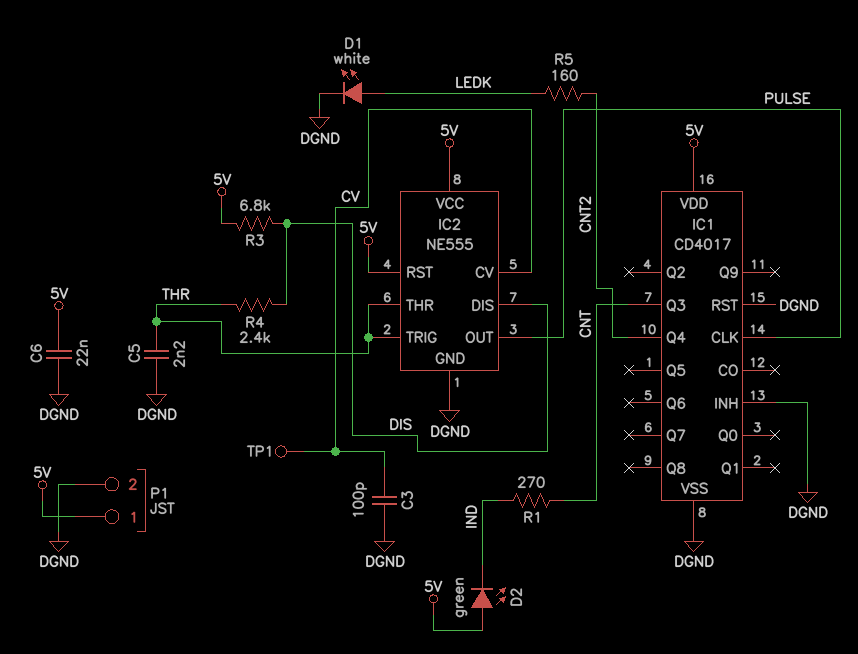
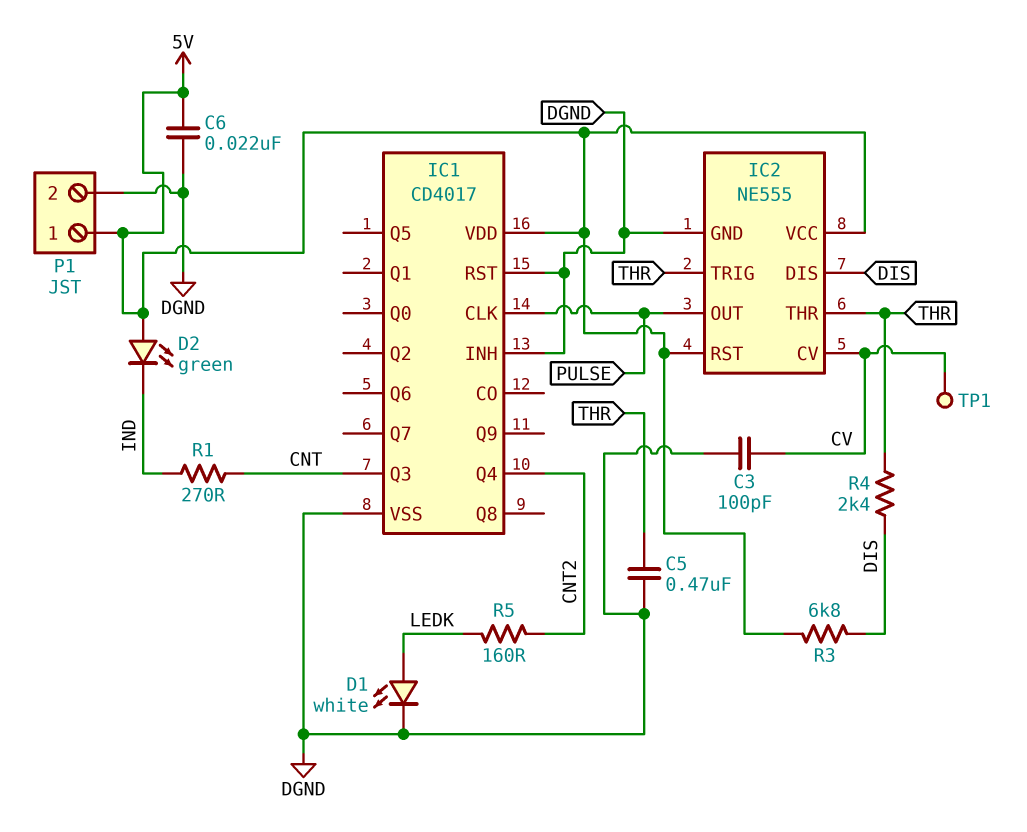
C5: 2.2nF (DGND, THR) -> 470nF (DGND, THR)

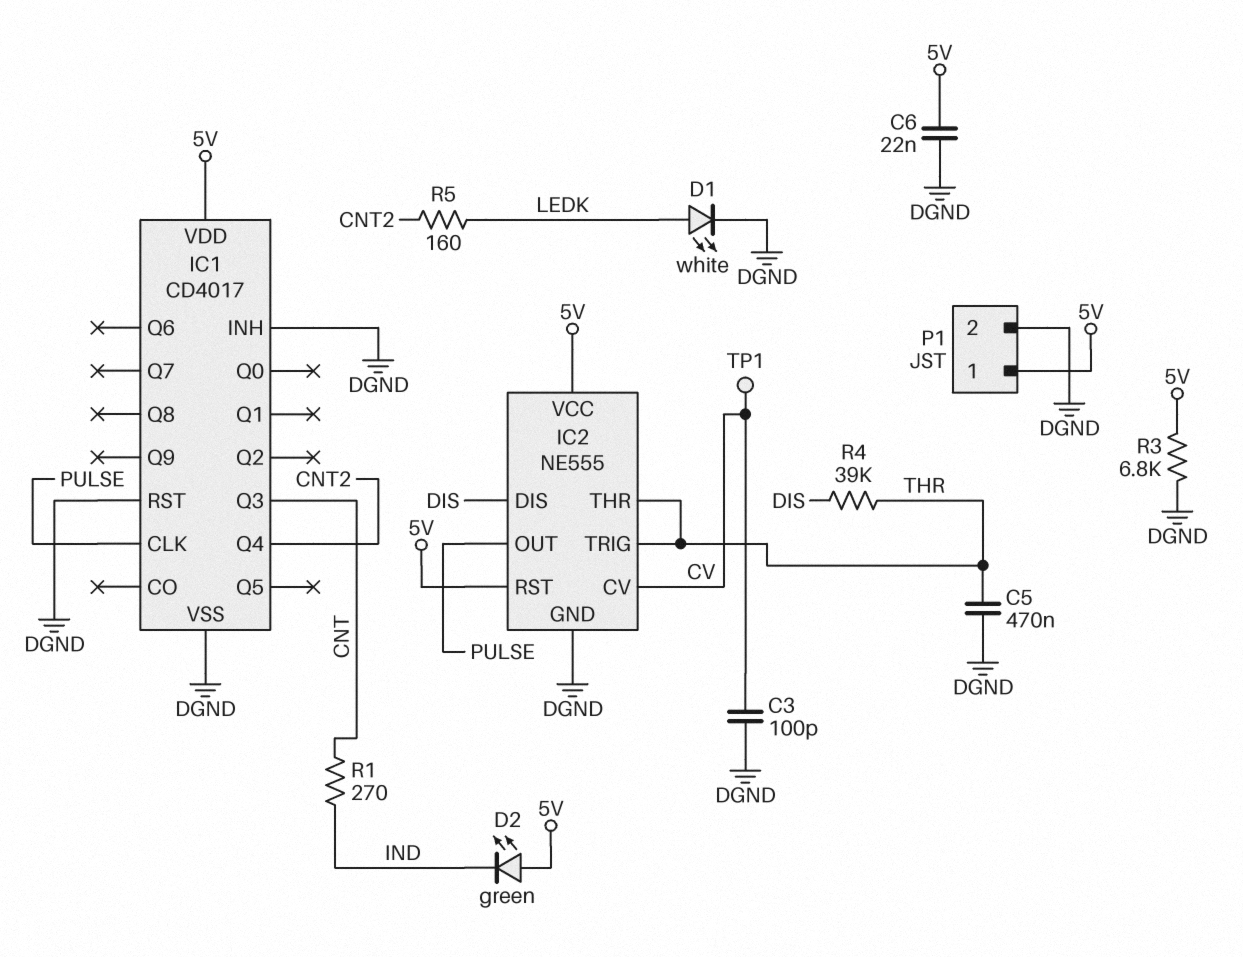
R3: 6.8k (5V, DIS) -> 6.8k (5V, DGND)
R4: 2.4k (DIS, THR) -> 39k (DIS, THR)

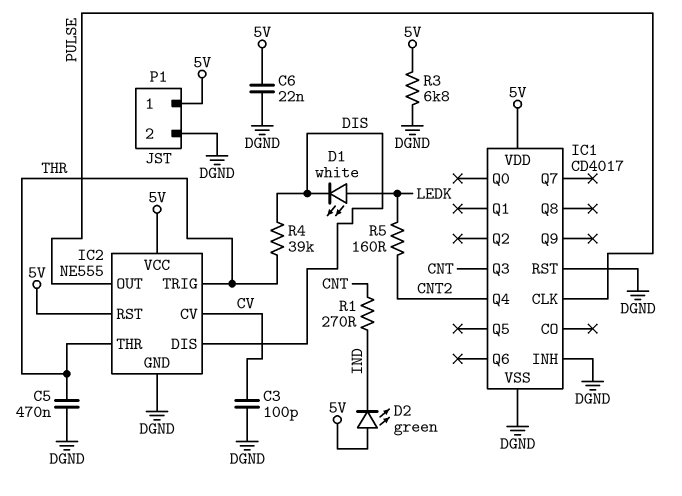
D1: LED white (A LEDK, K DGND) -> LED white (A LEDK, K DIS)
TP1: test point (CV) -> none

